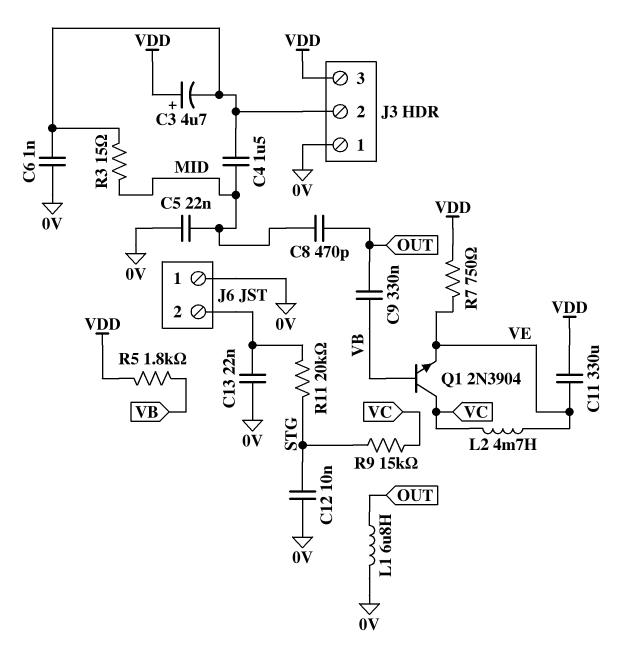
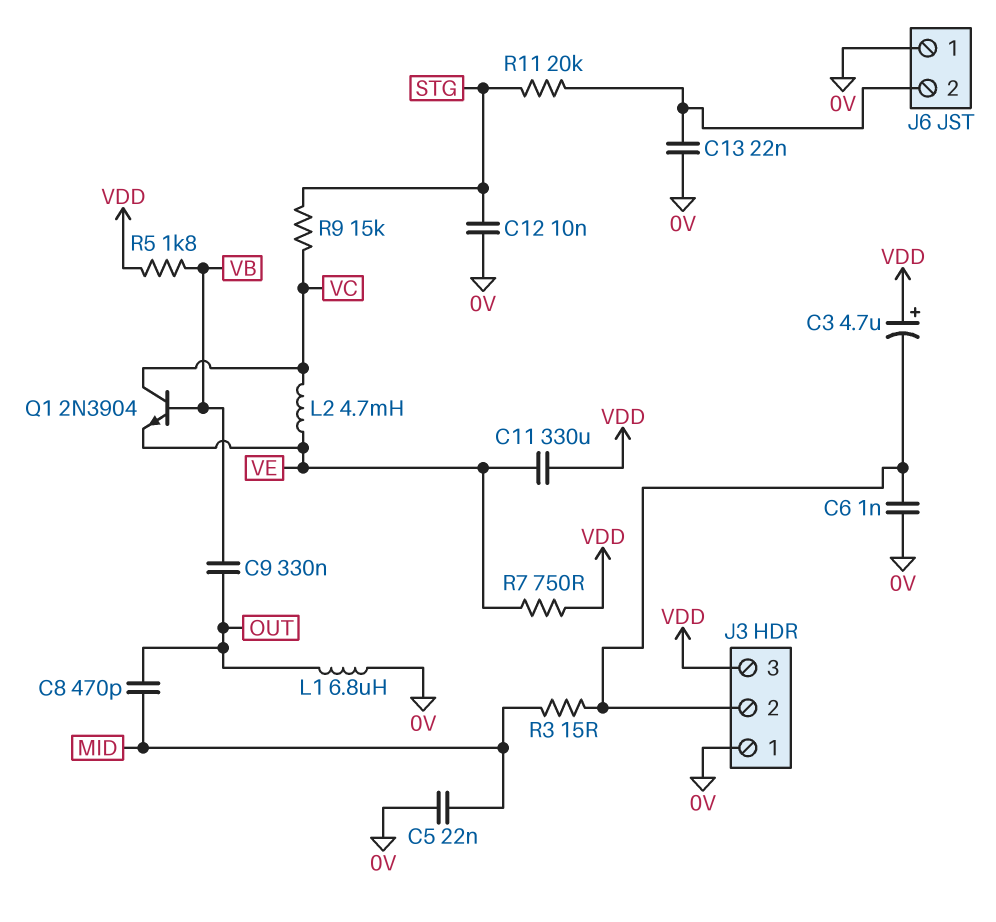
C4: 1.5uF (J3/2, MID) -> none

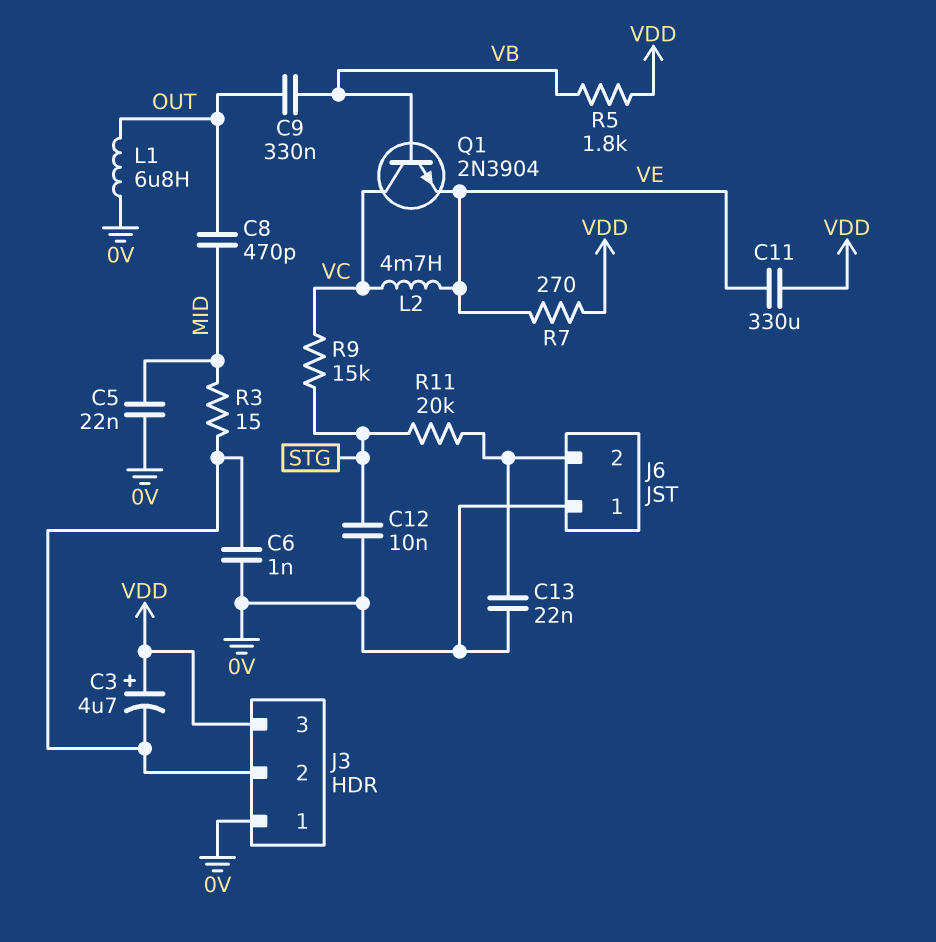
R7: 750 (VDD, VE) -> 270 (VDD, VE)

